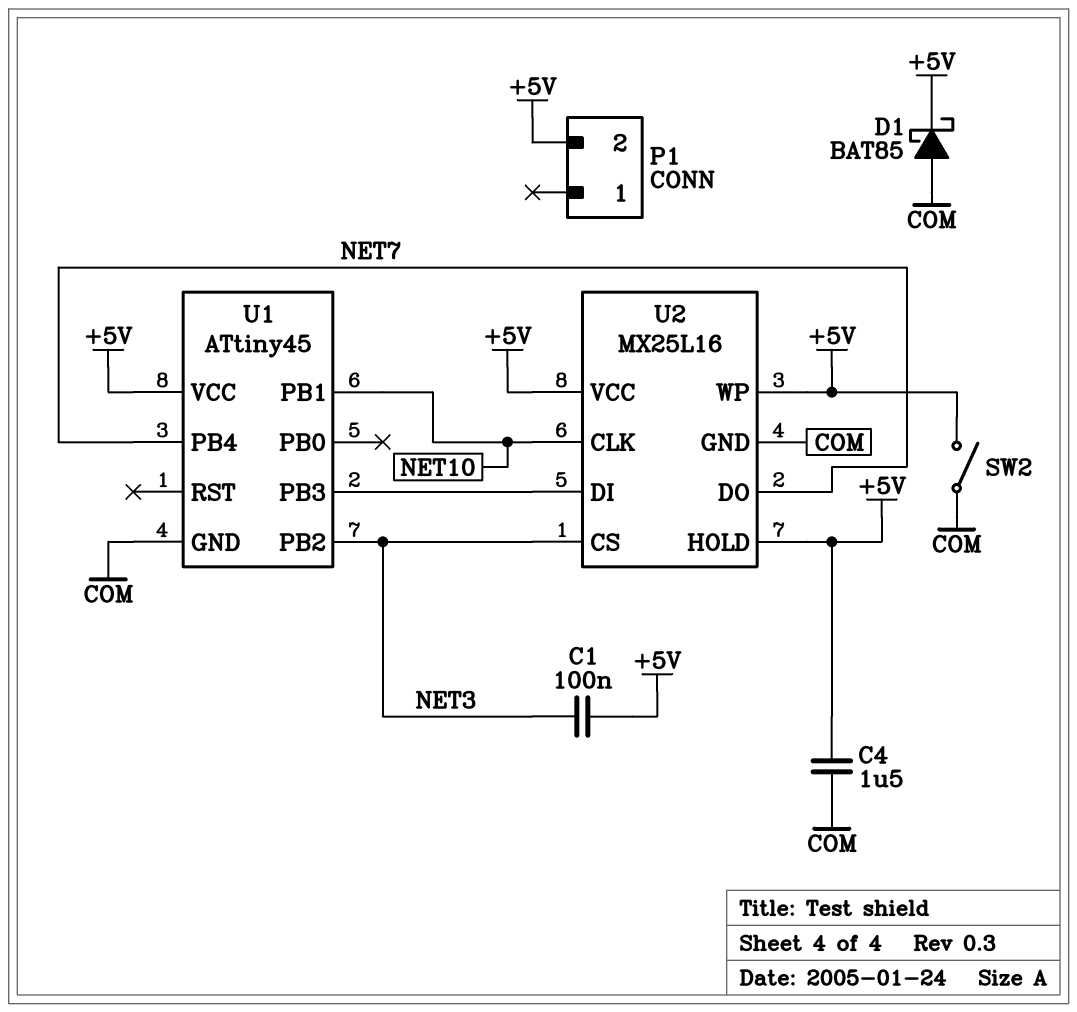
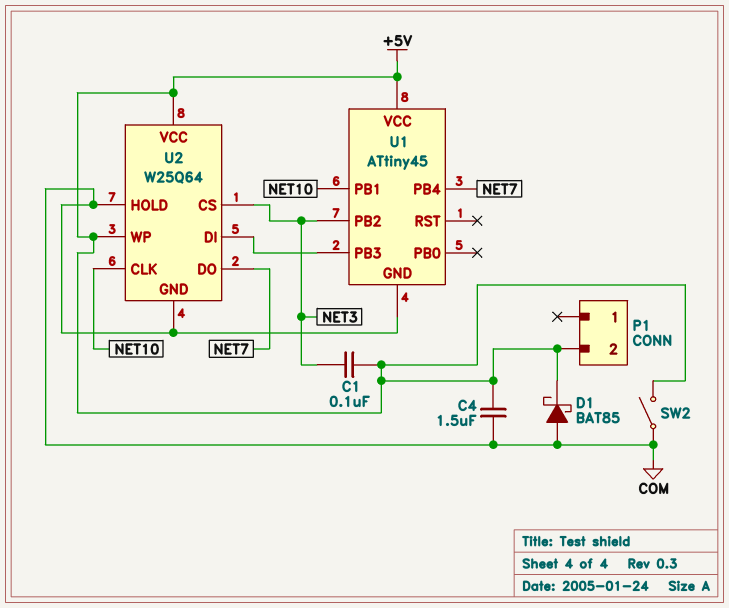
U2: MX25L16 -> W25Q64
U2 pin HOLD: +5V -> COM

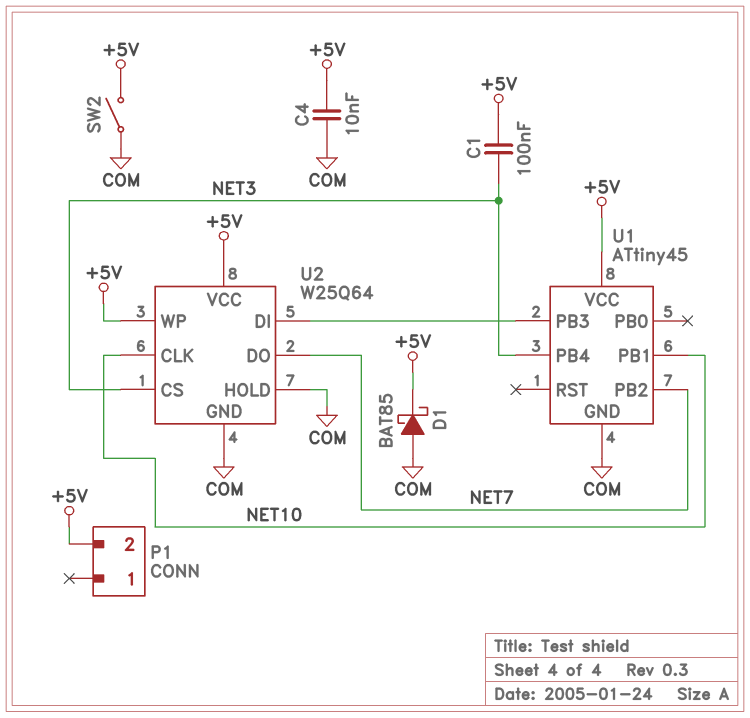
C4: 1.5uF (+5V, COM) -> 10nF (+5V, COM)
U1 pin PB2: NET3 -> NET7
U1 pin PB4: NET7 -> NET3

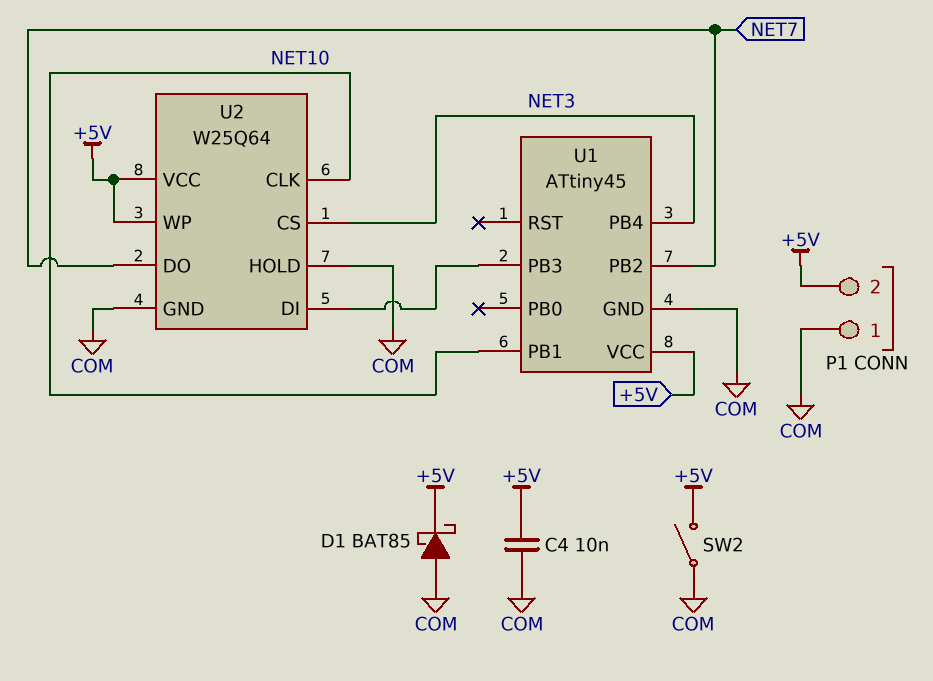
C1: 100nF (+5V, NET3) -> none
P1 pin 1: none -> COM

